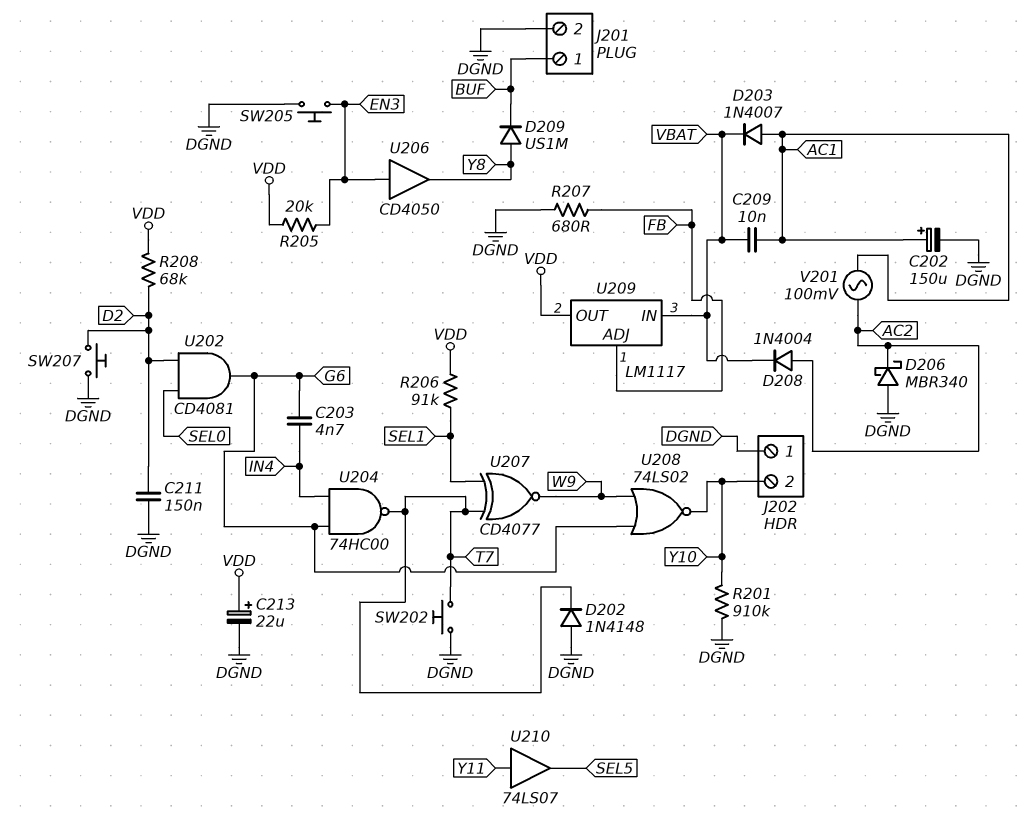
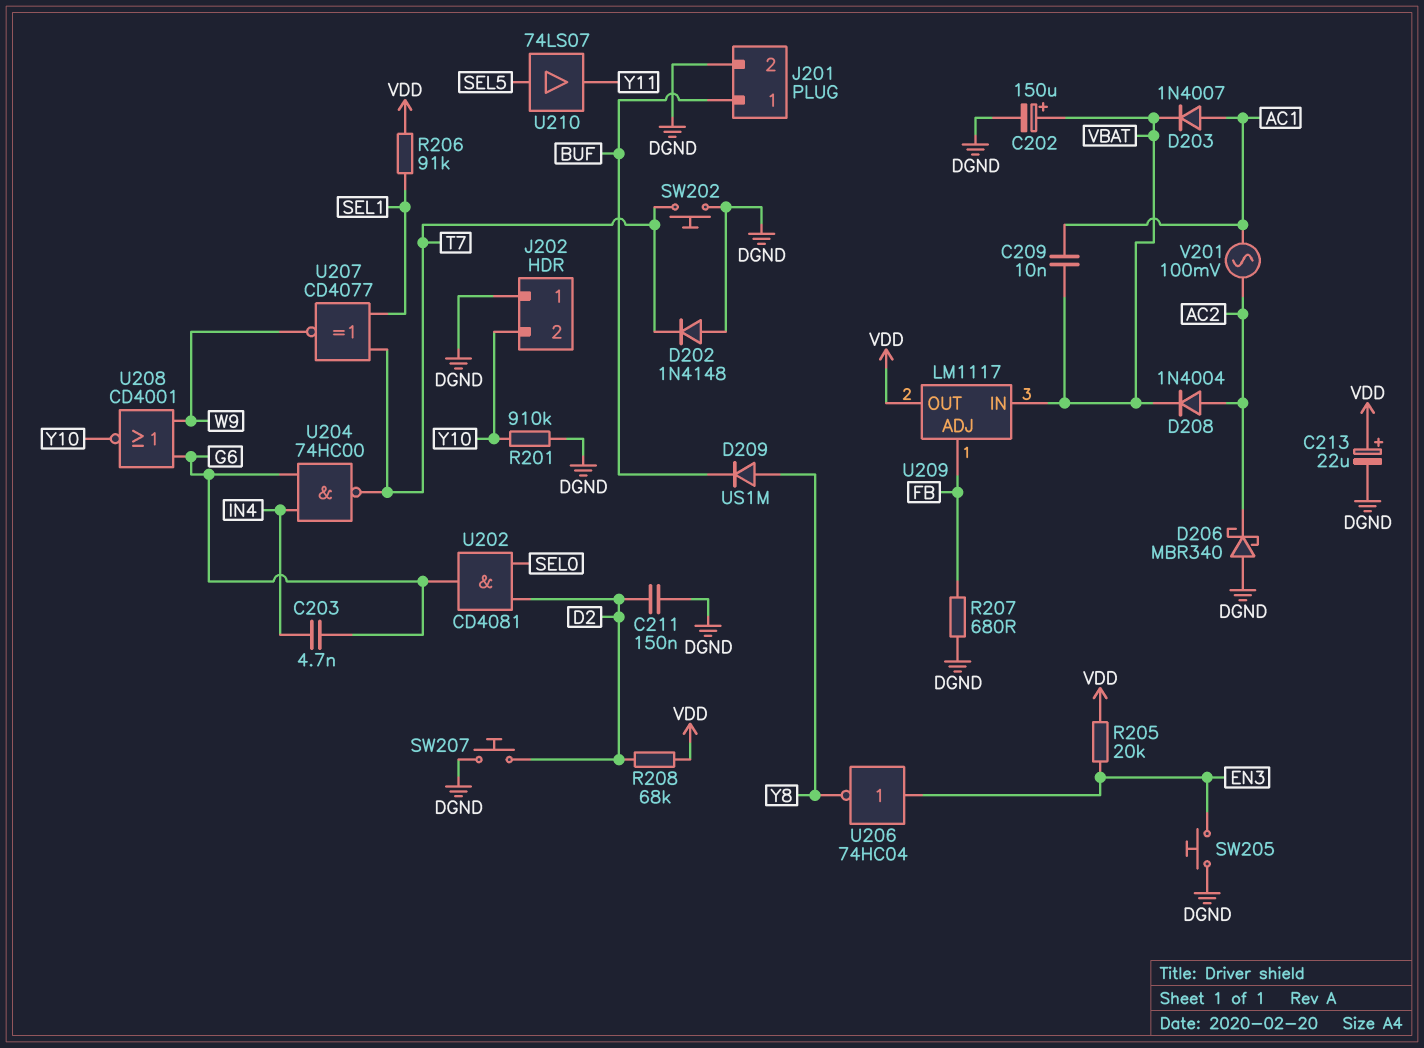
C202: 150uF (plus AC1, minus DGND) -> 150uF (plus VBAT, minus DGND)
U206: buffer CD4050 (in EN3, out Y8) -> NOT 74HC04 (in EN3, out Y8)
U208: NOR 74LS02 (in G6, in W9, out Y10) -> NOR CD4001 (in G6, in W9, out Y10)
U210: buffer 74LS07 (in Y11, out SEL5) -> buffer 74LS07 (in SEL5, out Y11)

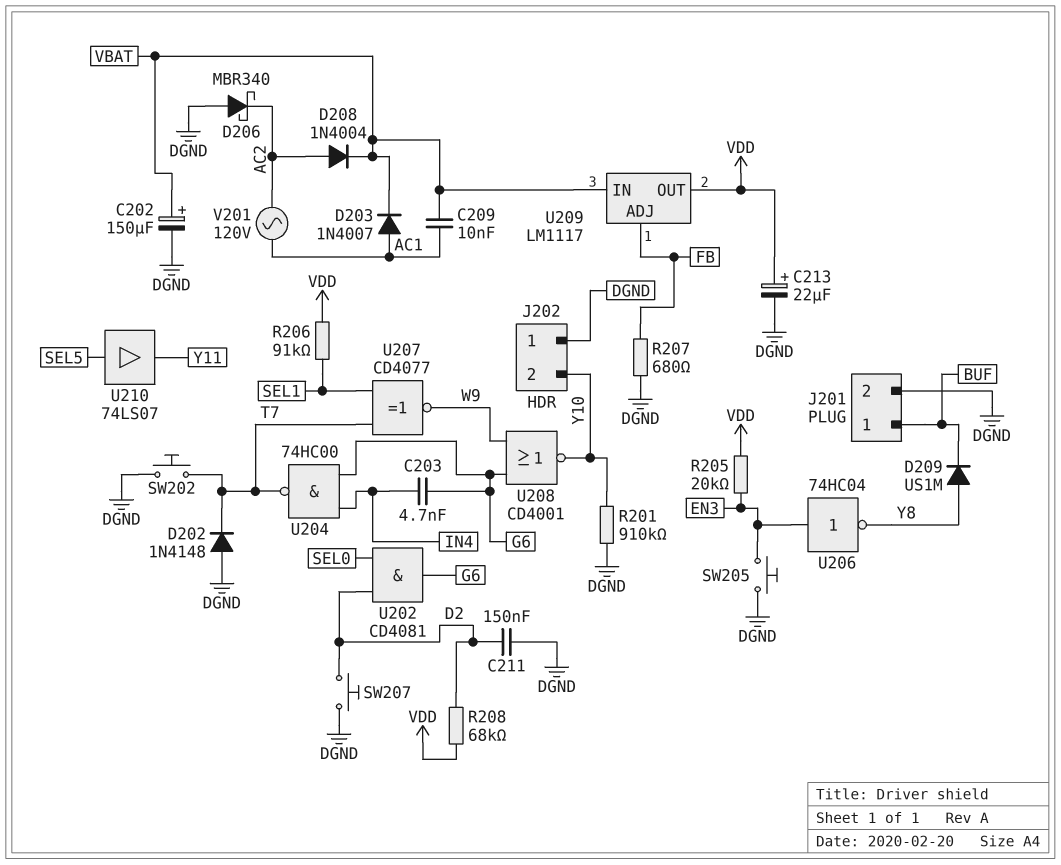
V201: AC 100mV (AC1, AC2) -> AC 120V (AC1, AC2)

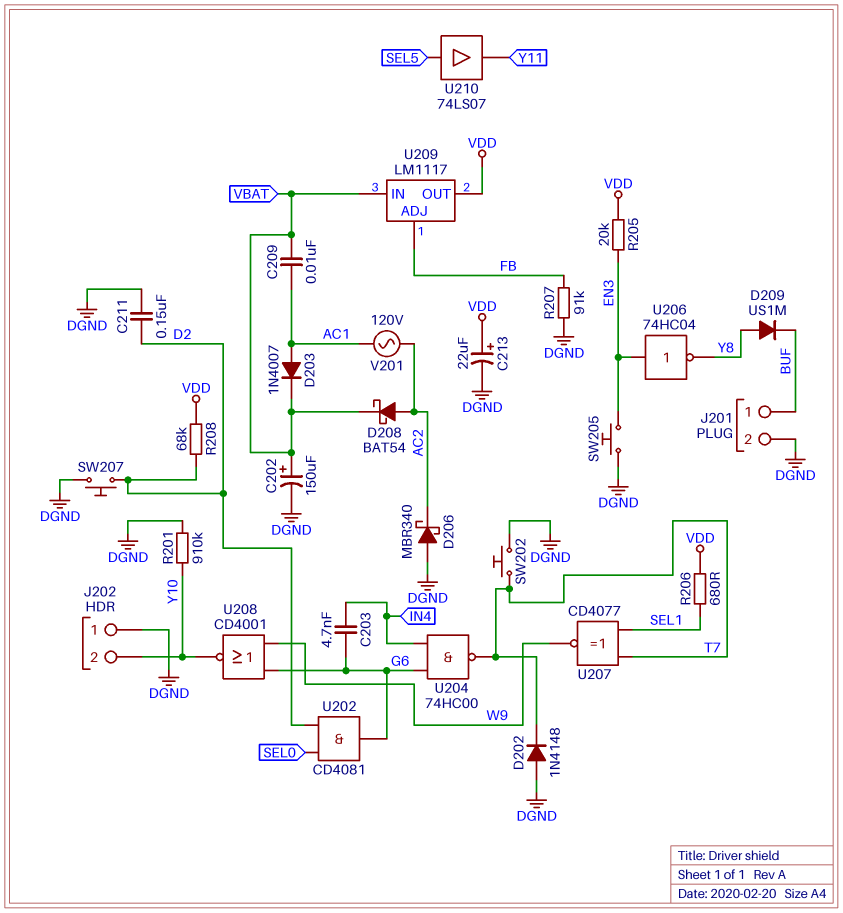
D208: diode 1N4004 (A AC2, K VBAT) -> schottky BAT54 (A AC2, K VBAT)
R206: 91k (SEL1, VDD) -> 680 (SEL1, VDD)
R207: 680 (DGND, FB) -> 91k (DGND, FB)

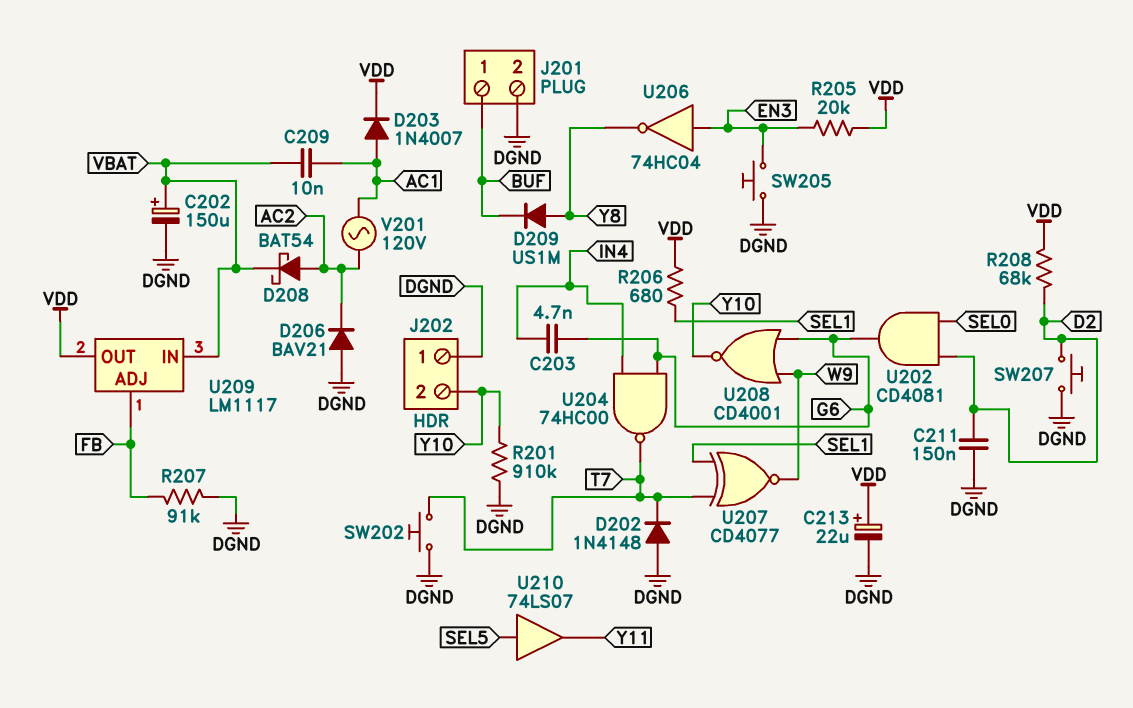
D203: diode 1N4007 (A AC1, K VBAT) -> diode 1N4007 (A AC1, K VDD)
D206: schottky MBR340 (A DGND, K AC2) -> diode BAV21 (A DGND, K AC2)

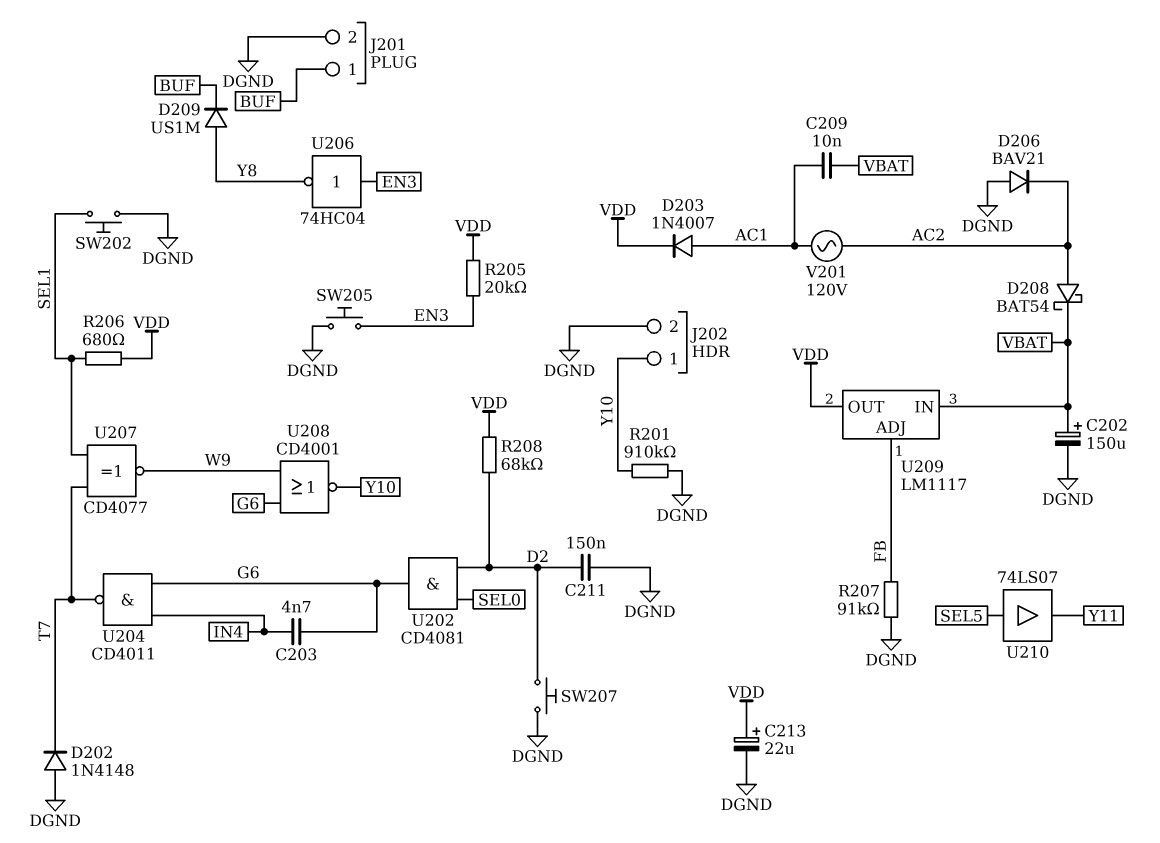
J202 pin 1: DGND -> Y10
J202 pin 2: Y10 -> DGND
SW202: button (DGND, T7) -> button (DGND, SEL1)
U204: NAND 74HC00 (in G6, in IN4, out T7) -> NAND CD4011 (in G6, in IN4, out T7)

